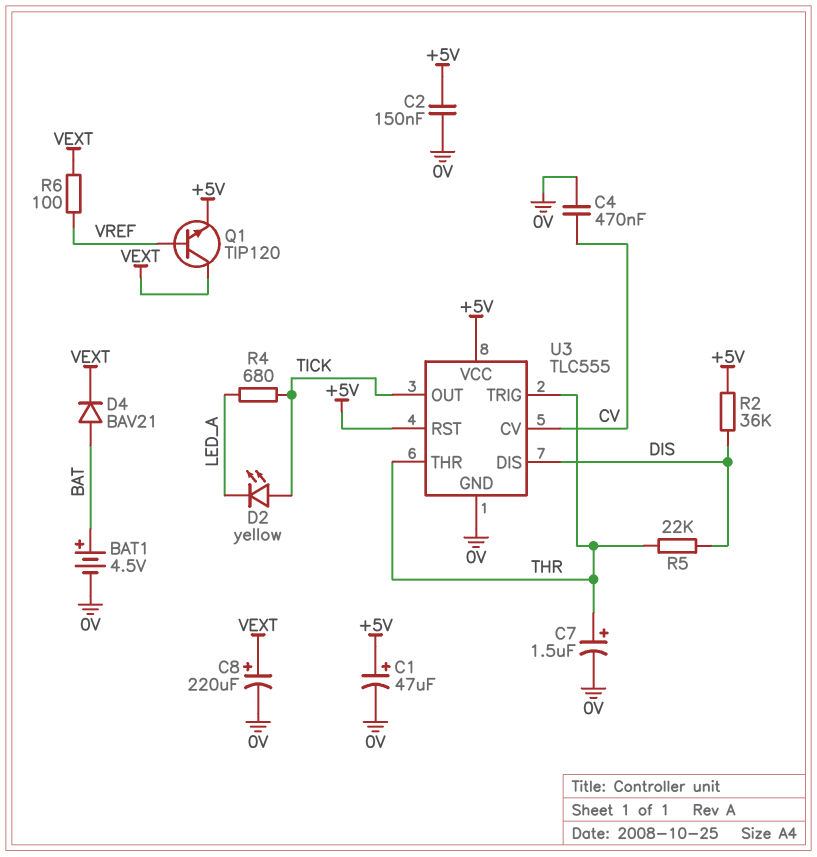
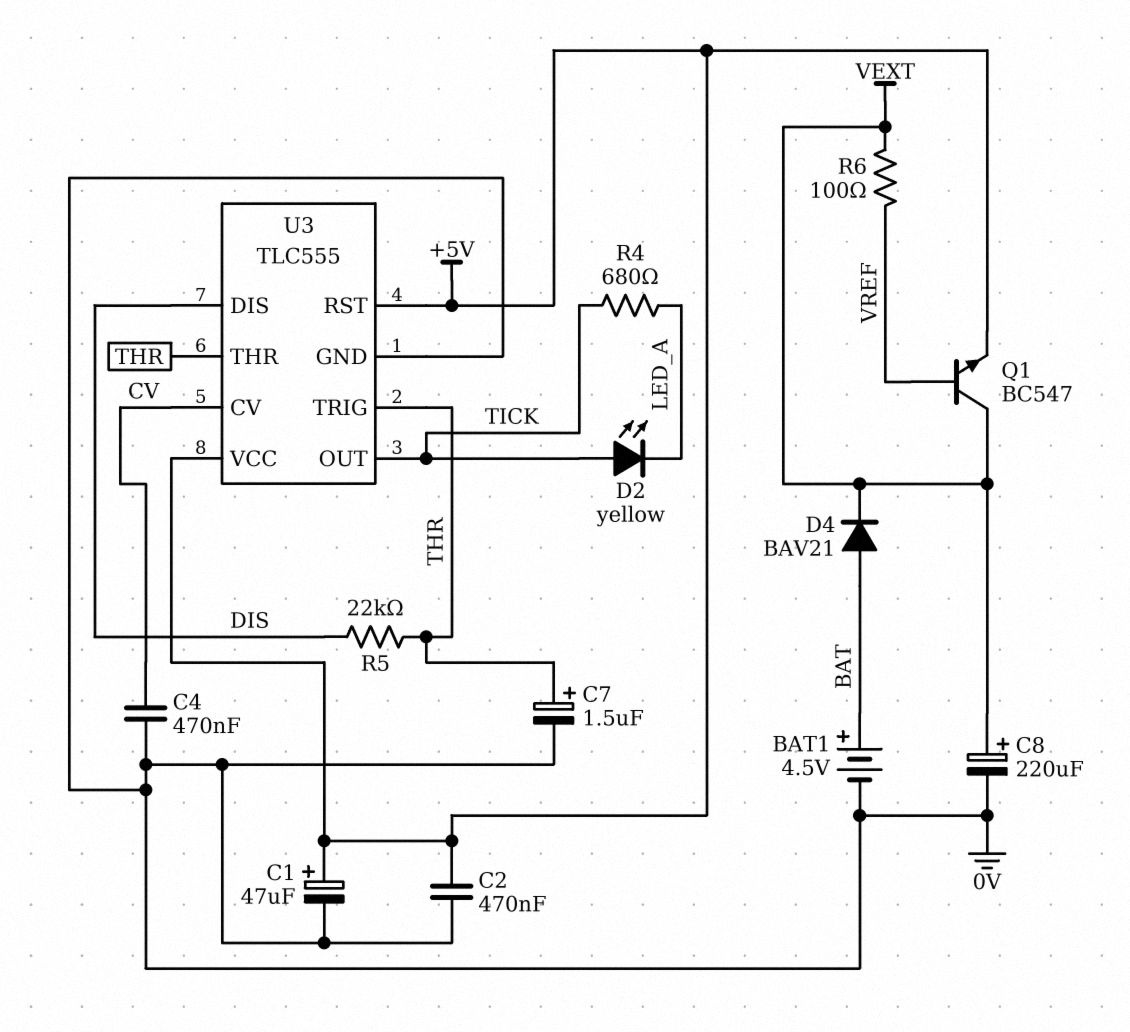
C2: 150nF (+5V, 0V) -> 470nF (+5V, 0V)
Q1: NPN TIP120 (B VREF, C VEXT, E +5V) -> NPN BC547 (B VREF, C VEXT, E +5V)
R2: 36k (+5V, DIS) -> none

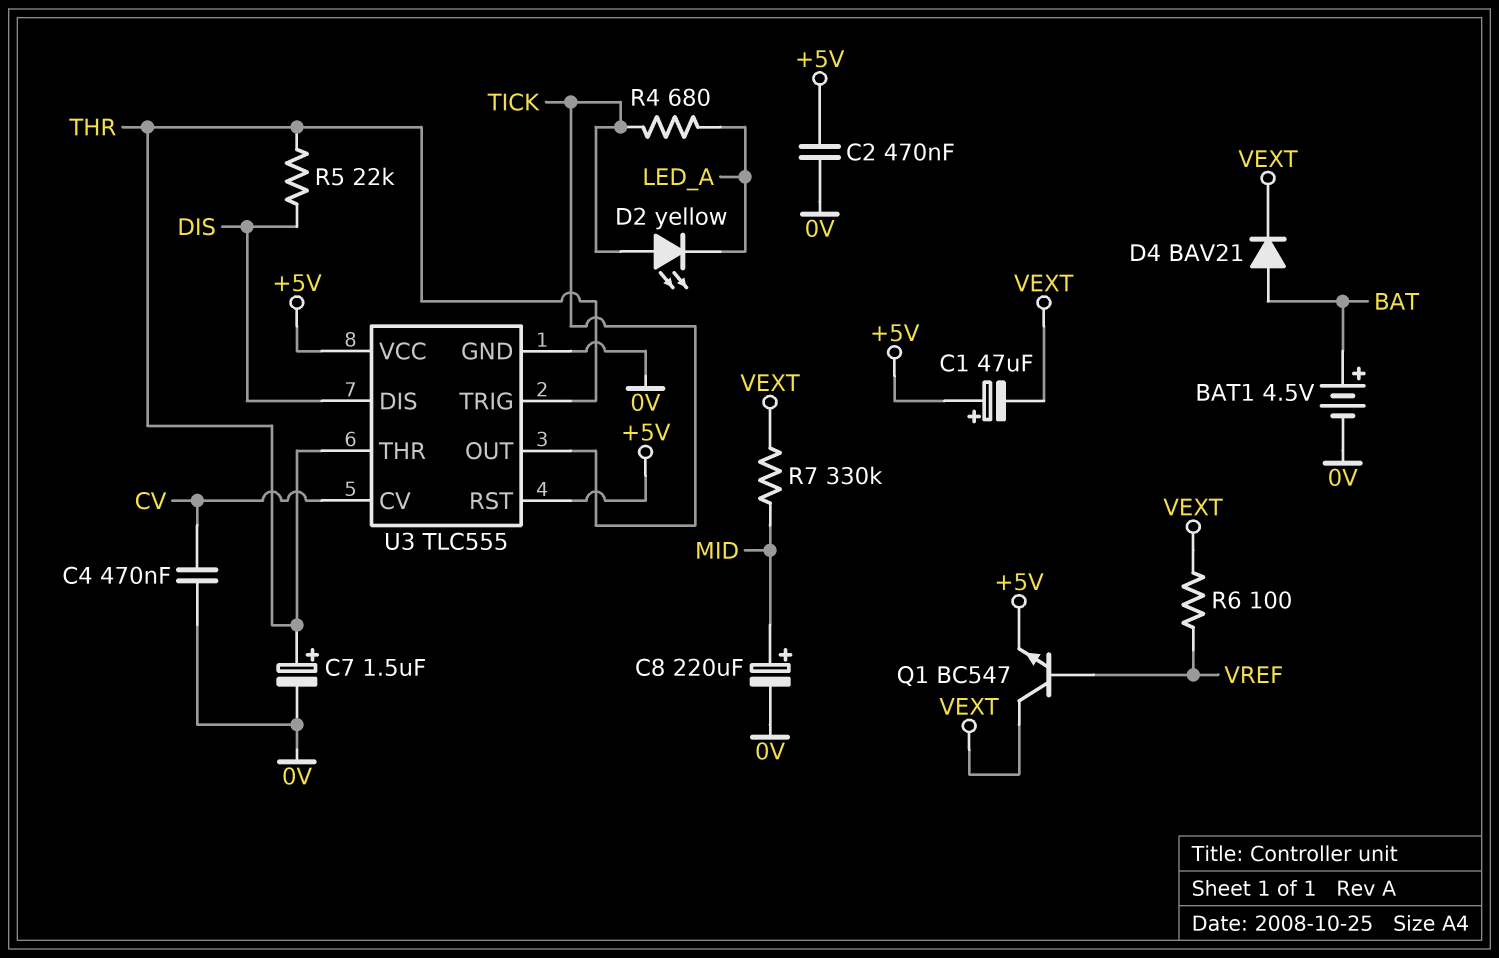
C1: 47uF (plus +5V, minus 0V) -> 47uF (plus +5V, minus VEXT)
C8: 220uF (plus VEXT, minus 0V) -> 220uF (plus MID, minus 0V)
R7: none -> 330k (MID, VEXT)

